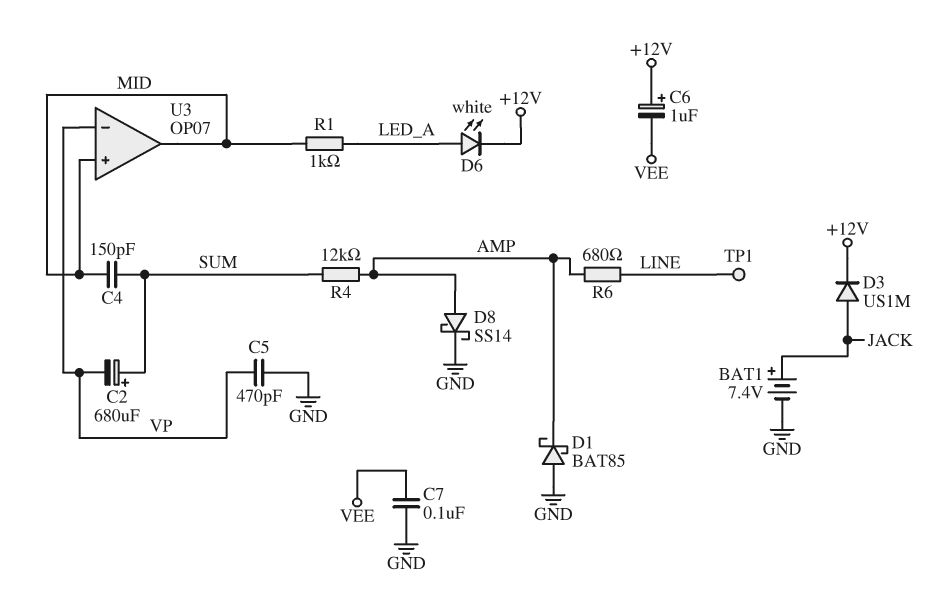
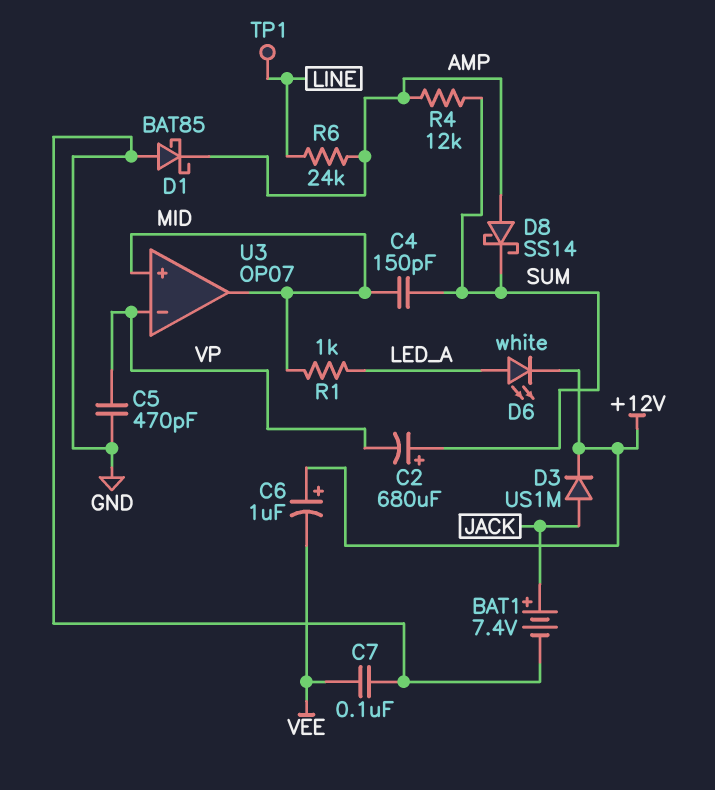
D8: schottky SS14 (A AMP, K GND) -> schottky SS14 (A AMP, K SUM)
R6: 680 (AMP, LINE) -> 24k (AMP, LINE)

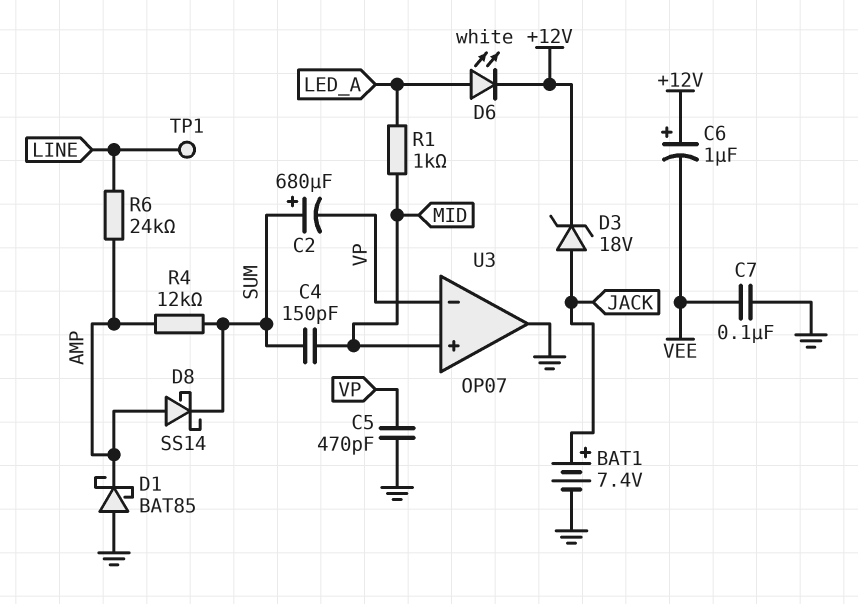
D3: diode US1M (A JACK, K +12V) -> zener 18V (A JACK, K +12V)
U3 pin out: MID -> GND

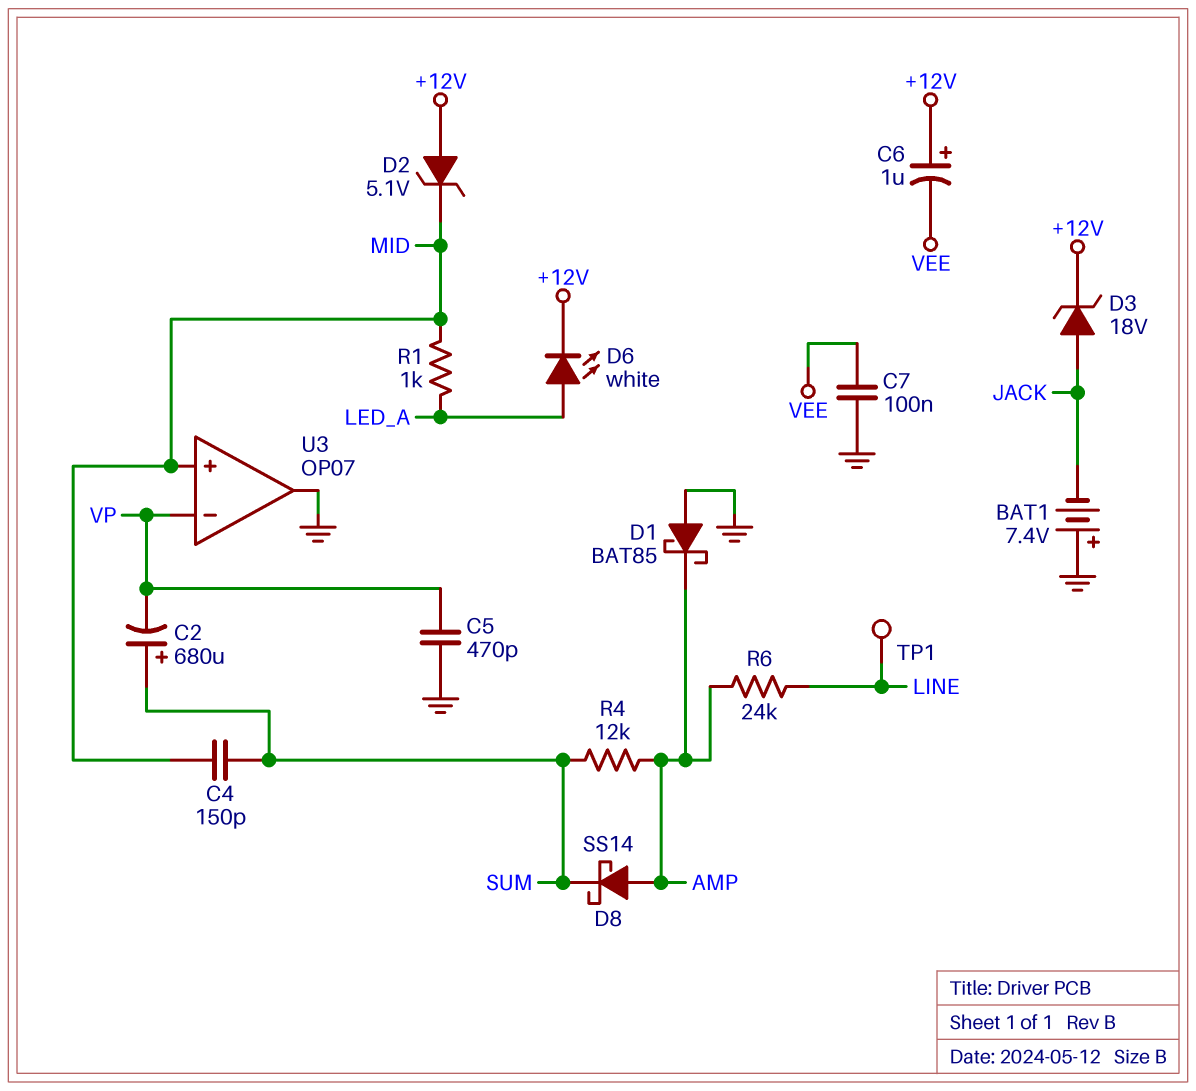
BAT1: 7.4V (plus JACK, minus GND) -> 7.4V (plus GND, minus JACK)
D2: none -> zener 5.1V (A +12V, K MID)

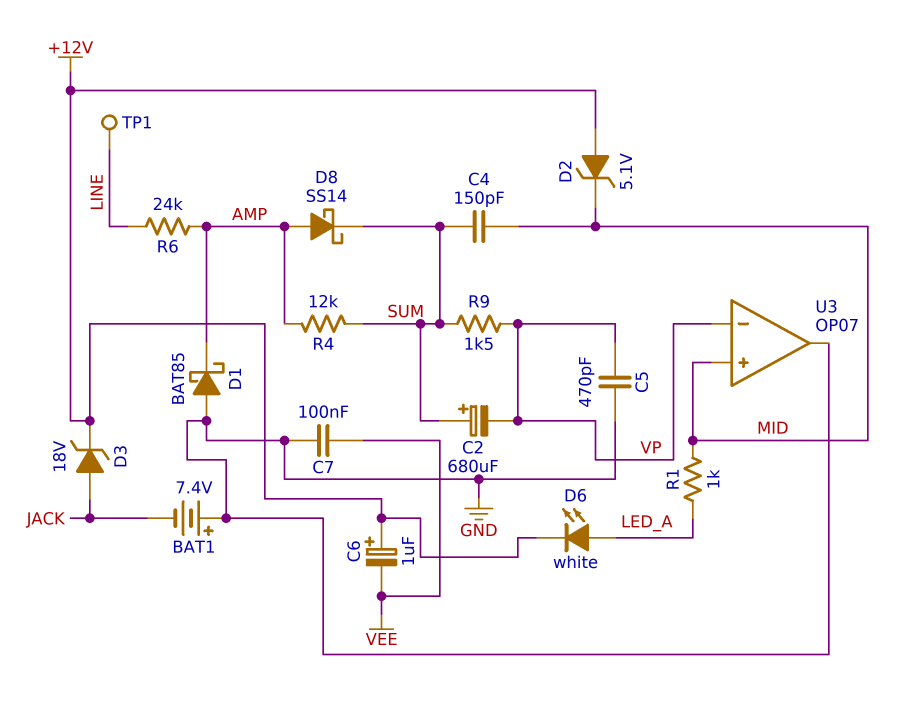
R9: none -> 1.5k (SUM, VP)

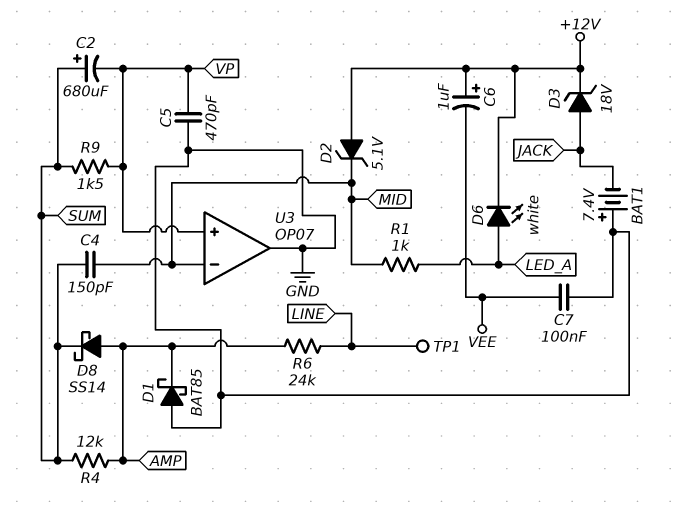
U3 pin in+: MID -> VP
U3 pin in-: VP -> MID

